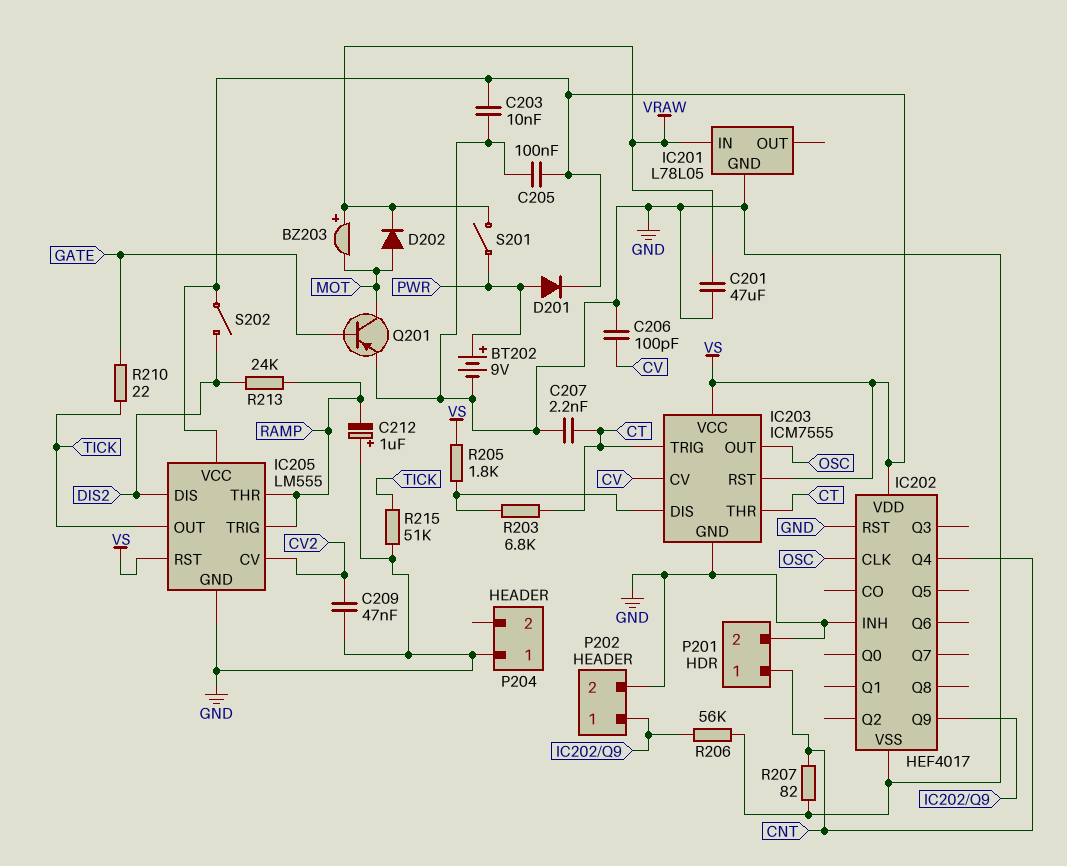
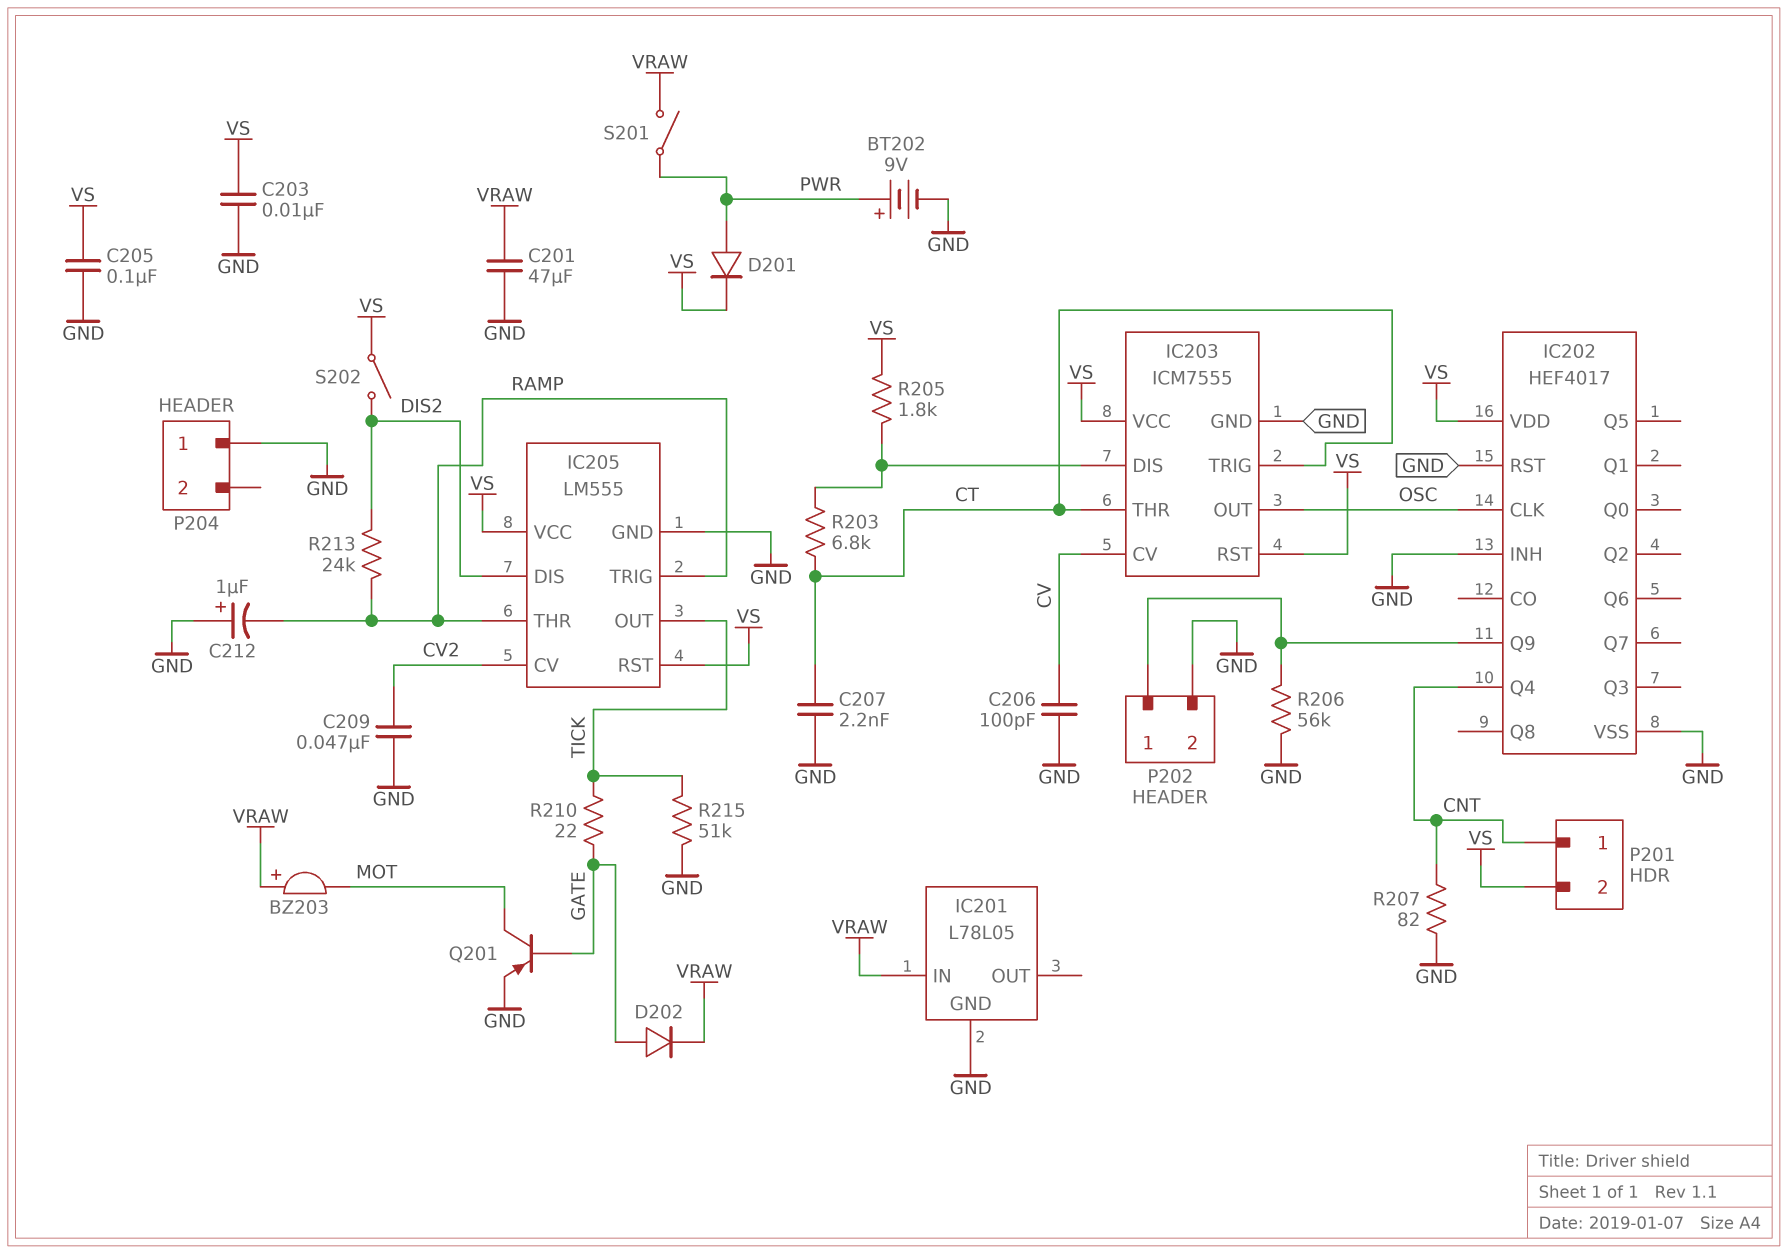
D202: diode (A MOT, K VRAW) -> diode (A GATE, K VRAW)
P201 pin 2: GND -> VS

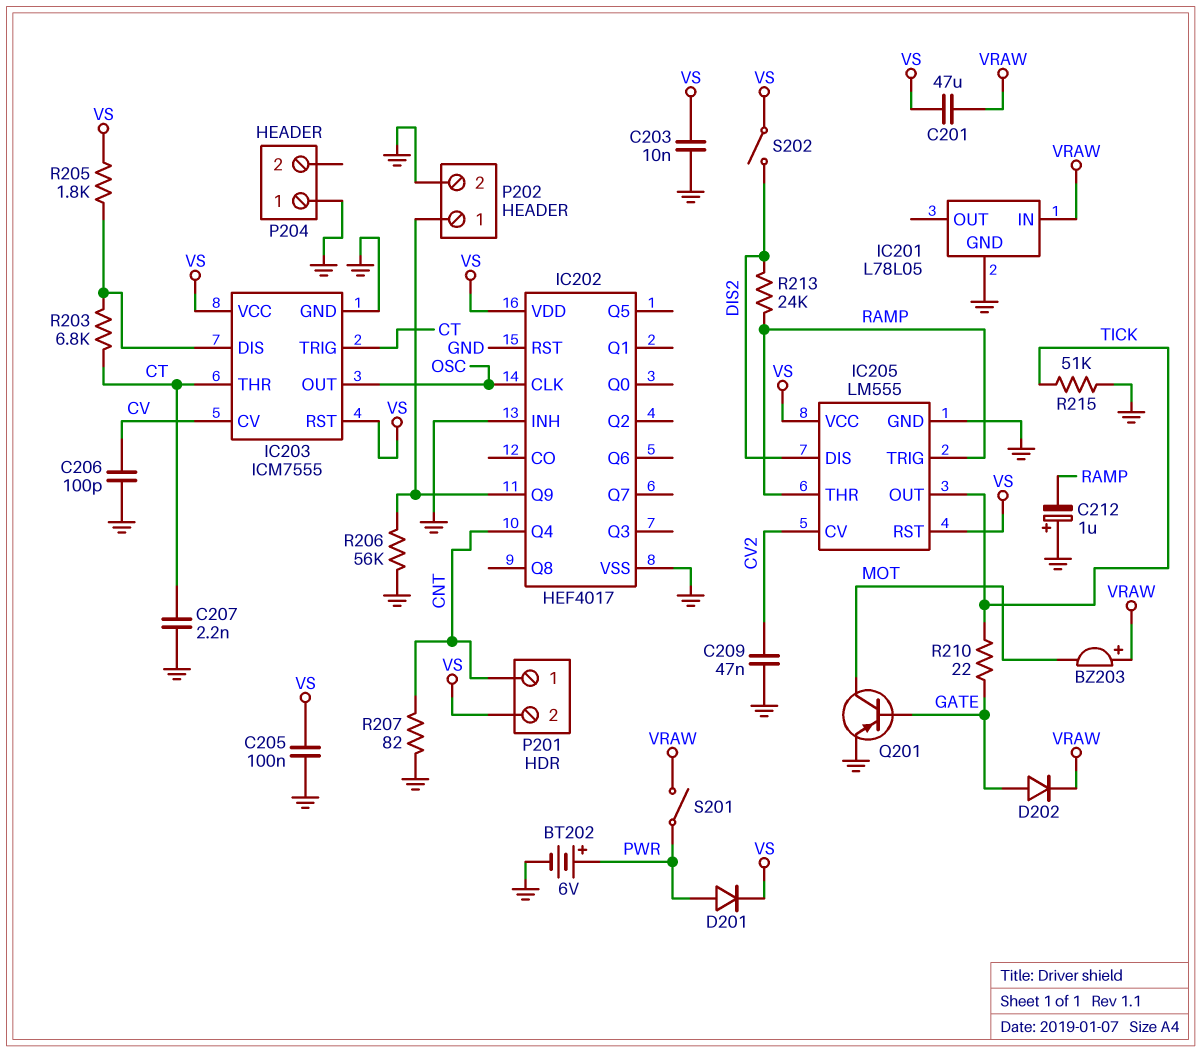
BT202: 9V (plus PWR, minus GND) -> 6V (plus PWR, minus GND)
C201: 47uF (GND, VRAW) -> 47uF (VRAW, VS)

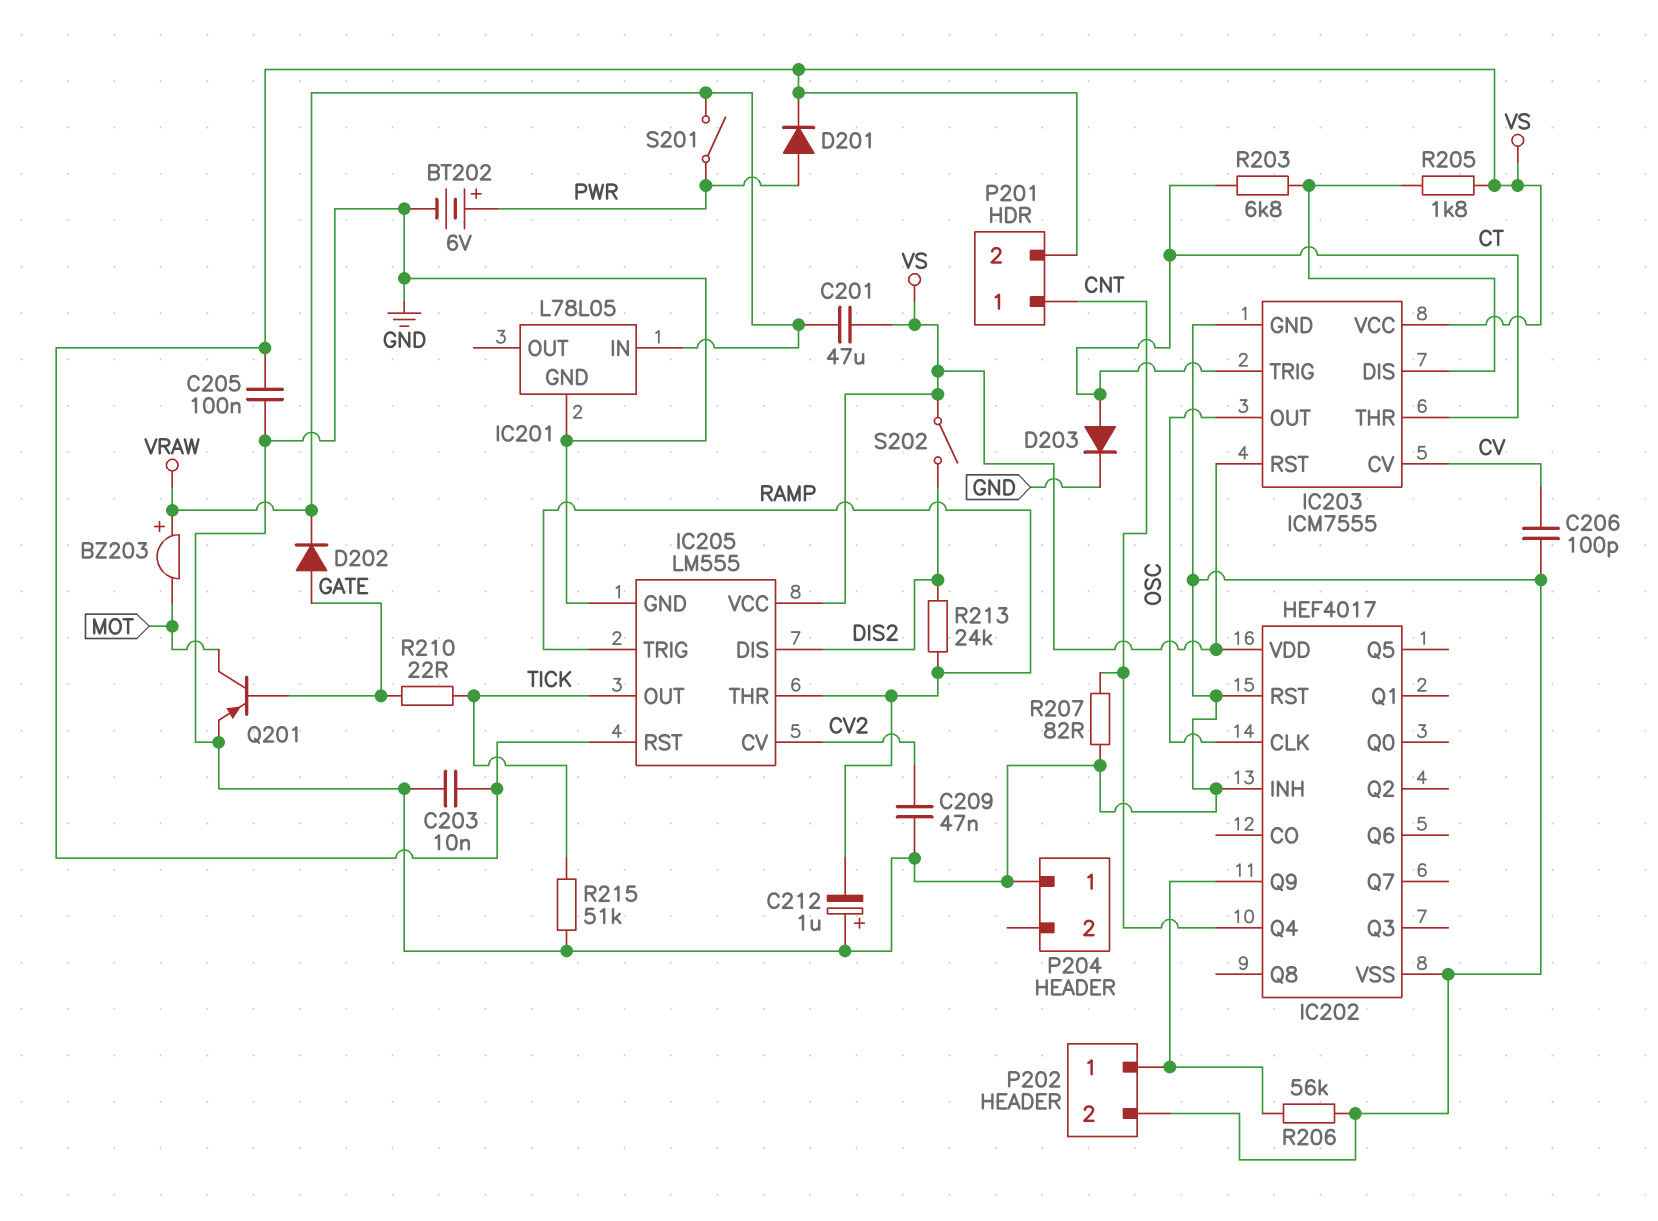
C207: 2.2nF (CT, GND) -> none
D203: none -> diode (A CT, K GND)

